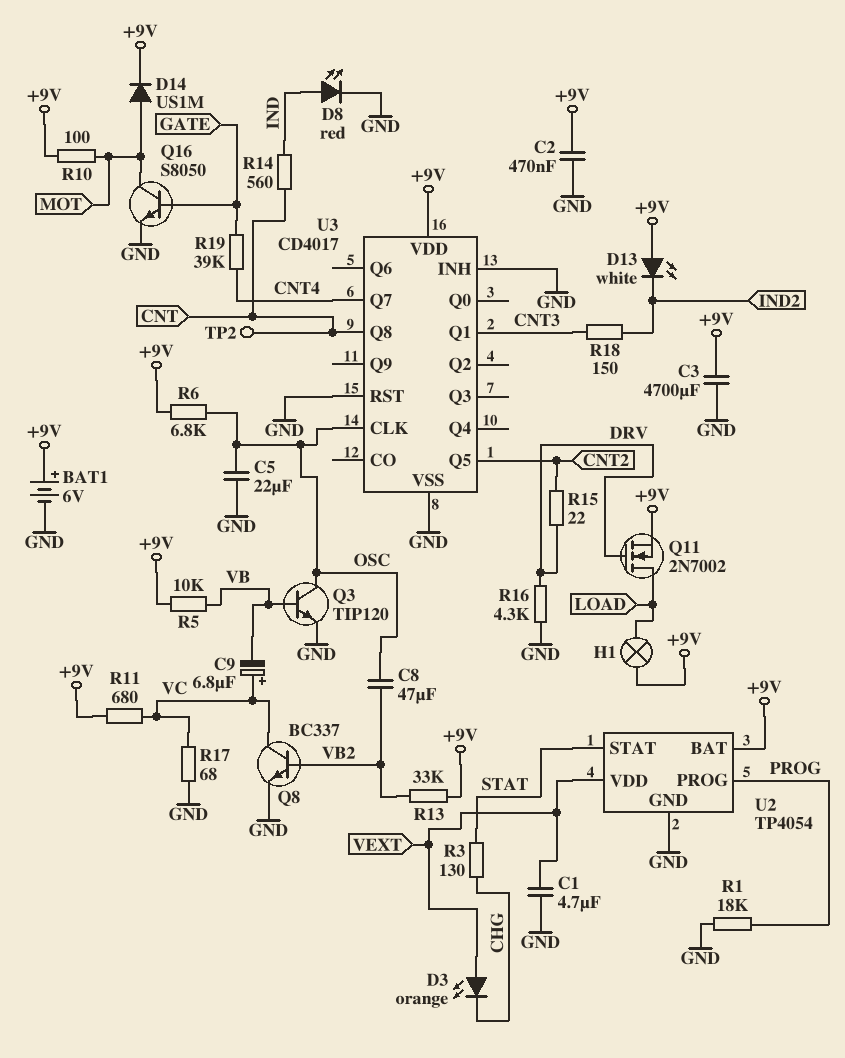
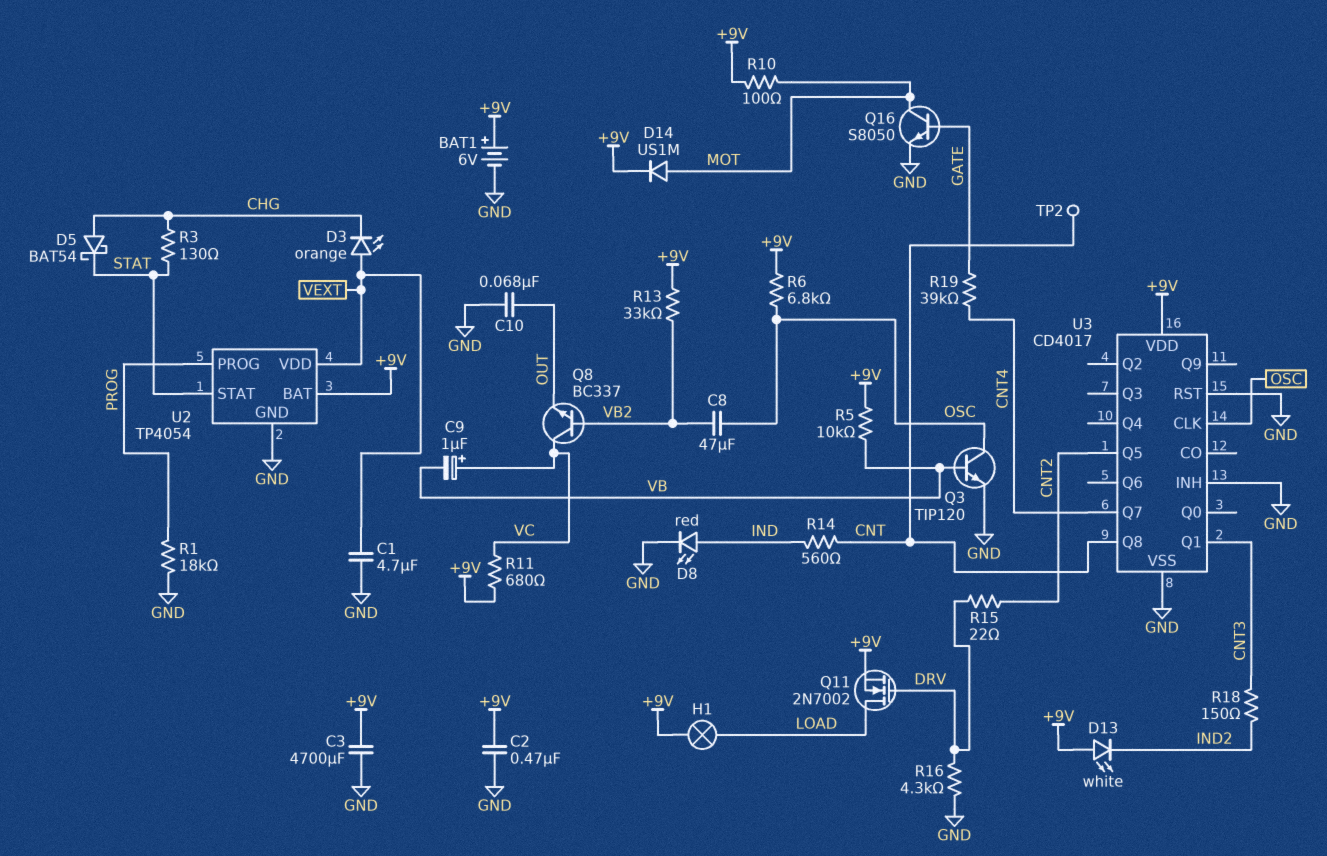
C5: 22uF (GND, OSC) -> none
C9: 6.8uF (plus VC, minus VB) -> 1uF (plus VC, minus VB)
C10: none -> 68nF (GND, OUT)
D5: none -> schottky BAT54 (A CHG, K STAT)
Q8: NPN BC337 (B VB2, C VC, E GND) -> NPN BC337 (B VB2, C VC, E OUT)
R17: 68 (GND, VC) -> none

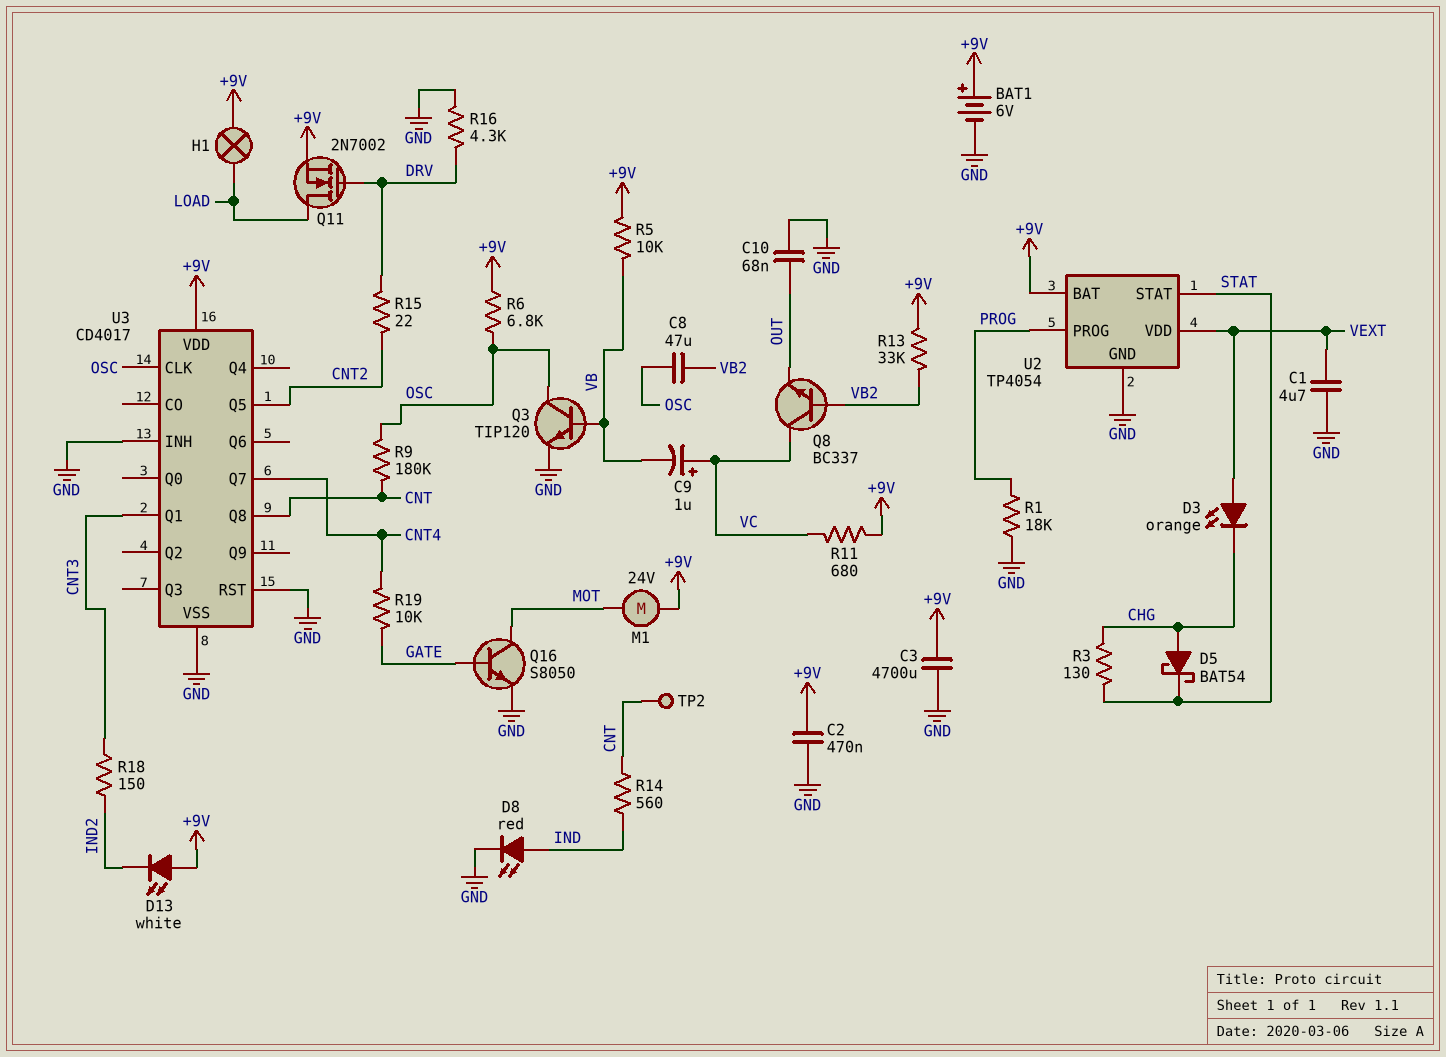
D14: diode US1M (A MOT, K +9V) -> none
M1: none -> motor 24V (+9V, MOT)
R9: none -> 180k (CNT, OSC)
R10: 100 (+9V, MOT) -> none
R19: 39k (CNT4, GATE) -> 10k (CNT4, GATE)

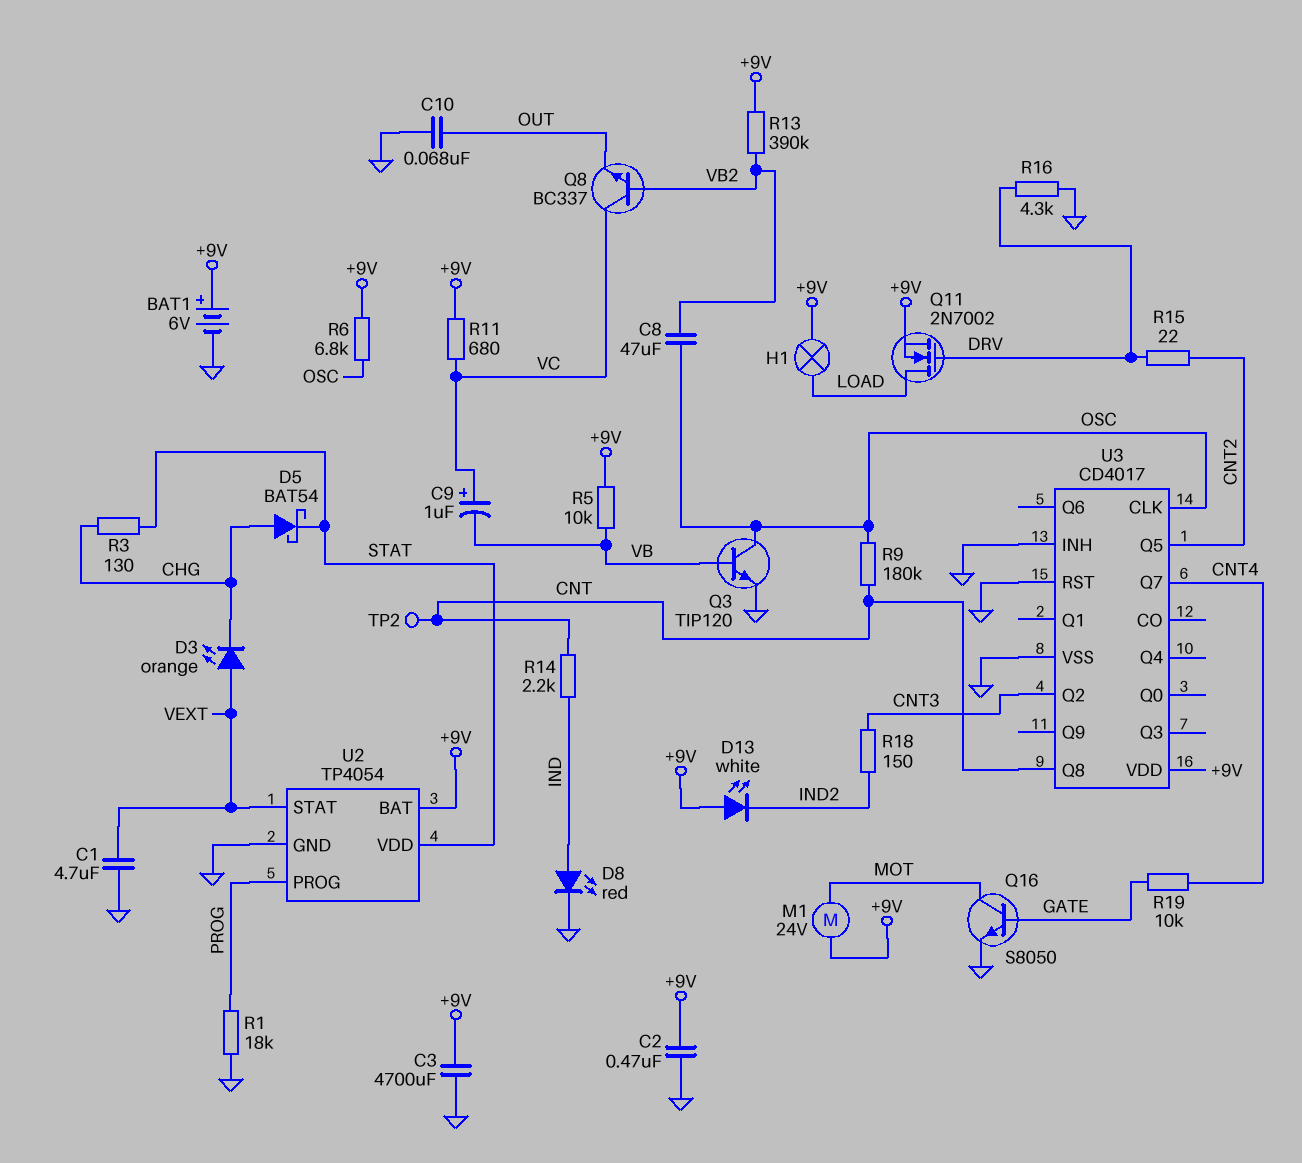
R13: 33k (+9V, VB2) -> 390k (+9V, VB2)
R14: 560 (CNT, IND) -> 2.2k (CNT, IND)
U2 pin STAT: STAT -> VEXT
U2 pin VDD: VEXT -> STAT
U3 pin Q1: CNT3 -> none
U3 pin Q2: none -> CNT3

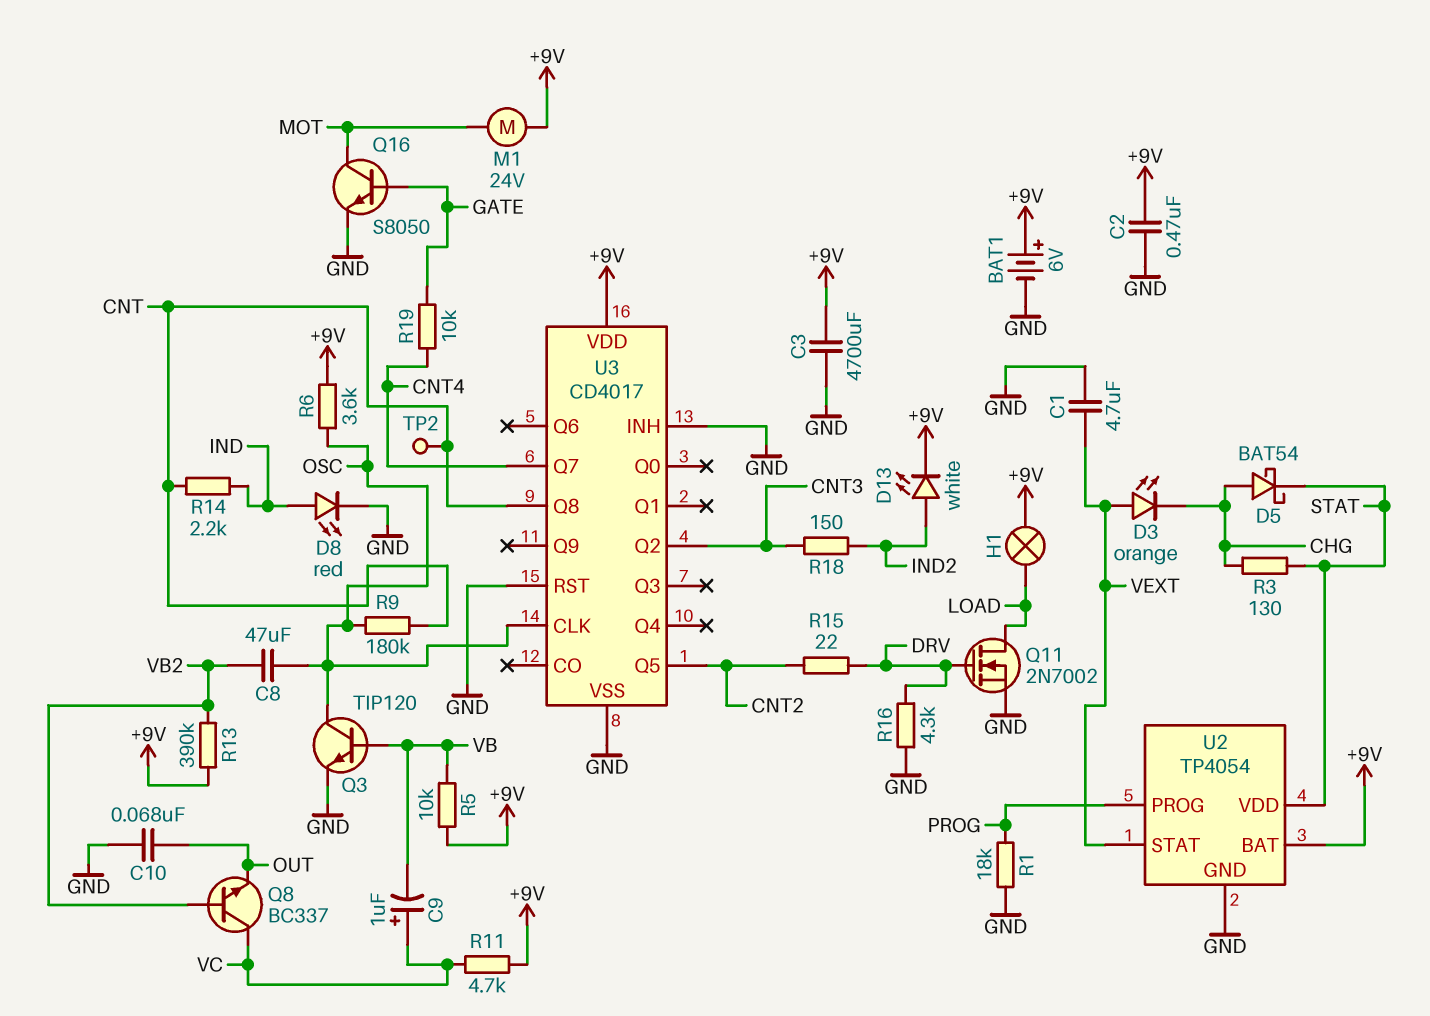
D13: LED white (A +9V, K IND2) -> LED white (A IND2, K +9V)
Q11: NMOS 2N7002 (G DRV, D LOAD, S +9V) -> NMOS 2N7002 (G DRV, D LOAD, S GND)
R6: 6.8k (+9V, OSC) -> 3.6k (+9V, OSC)
R11: 680 (+9V, VC) -> 4.7k (+9V, VC)

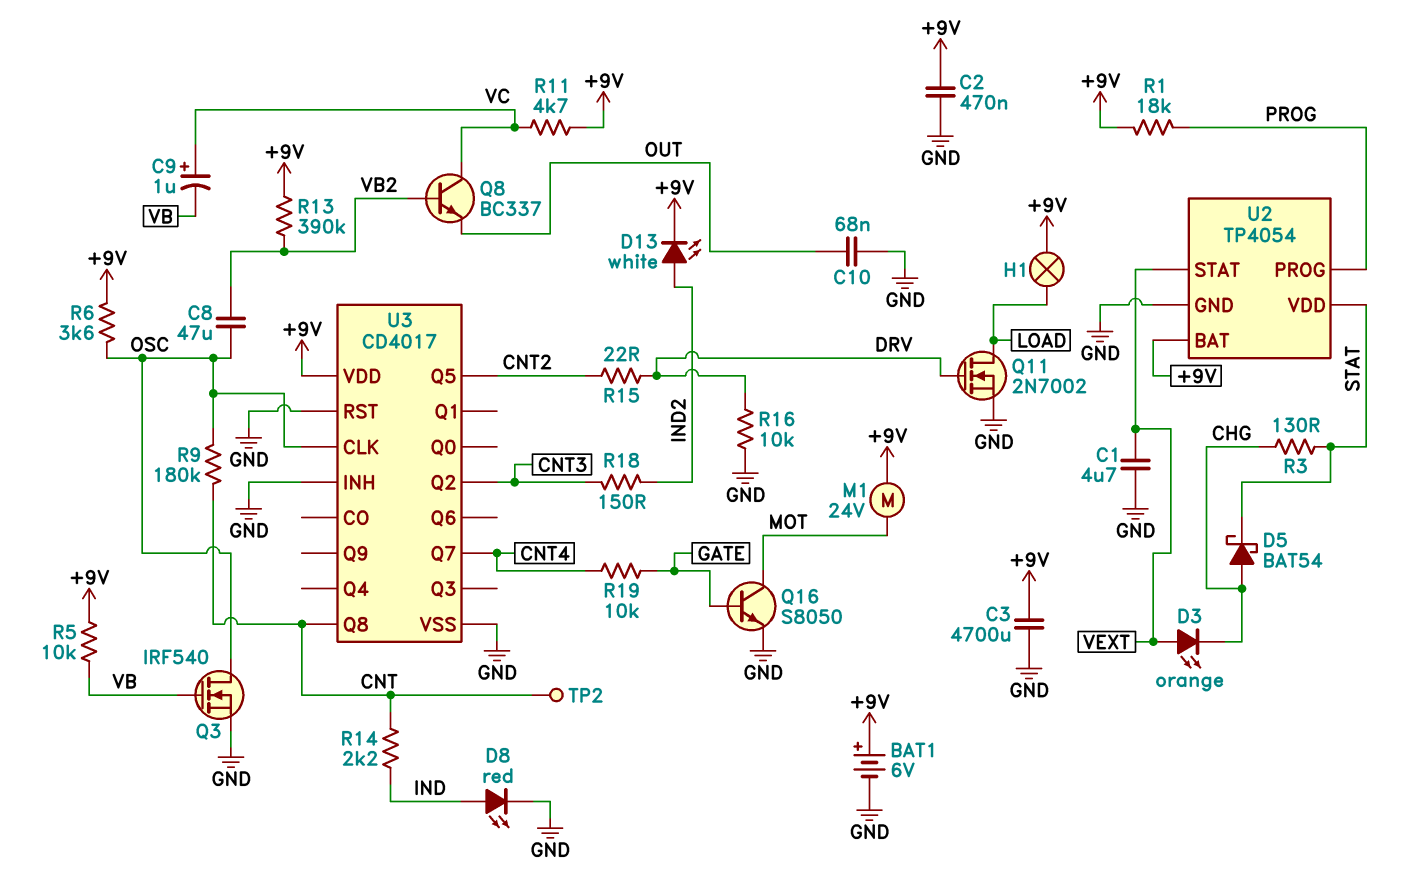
Q3: NPN TIP120 (B VB, C OSC, E GND) -> NMOS IRF540 (G VB, D OSC, S GND)
R1: 18k (GND, PROG) -> 18k (+9V, PROG)
R16: 4.3k (DRV, GND) -> 10k (DRV, GND)

